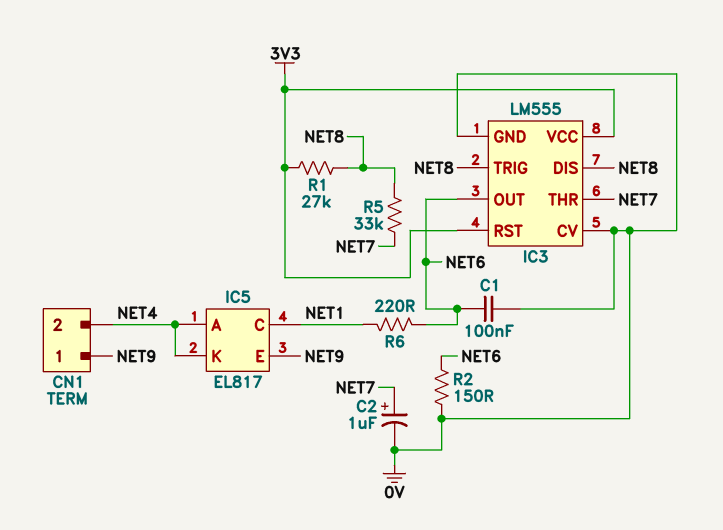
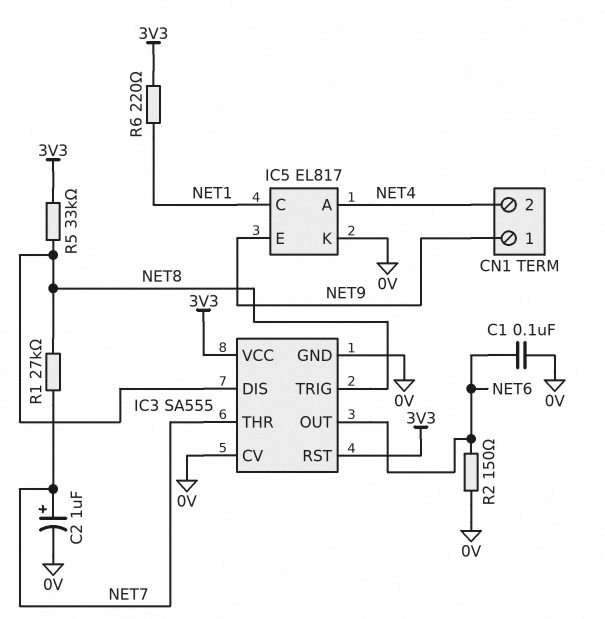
IC3: LM555 -> SA555
IC5 pin K: NET4 -> 0V
R1: 27k (3V3, NET8) -> 27k (NET7, NET8)
R5: 33k (NET7, NET8) -> 33k (3V3, NET8)
R6: 220 (NET1, NET6) -> 220 (3V3, NET1)

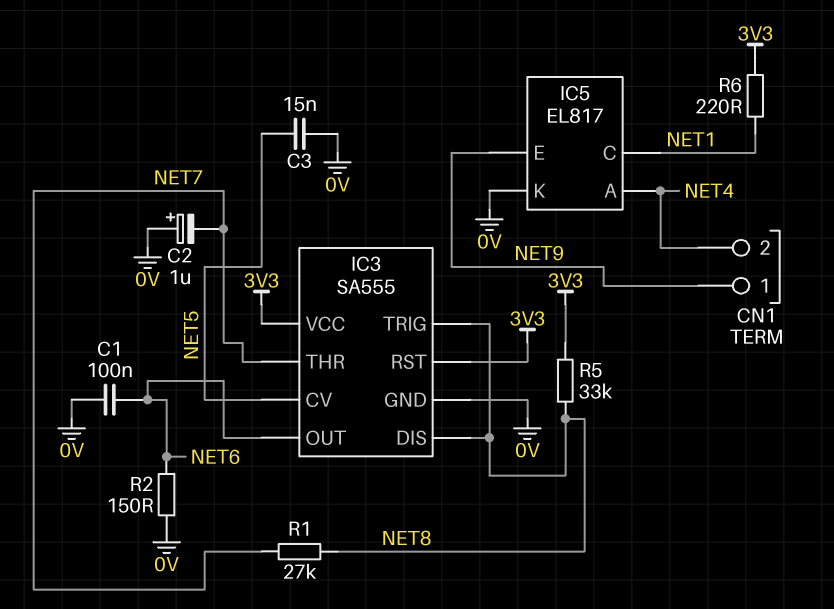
C2: 1uF (plus NET7, minus 0V) -> 1uF (plus 0V, minus NET7)
C3: none -> 15nF (0V, NET5)
IC3 pin CV: 0V -> NET5

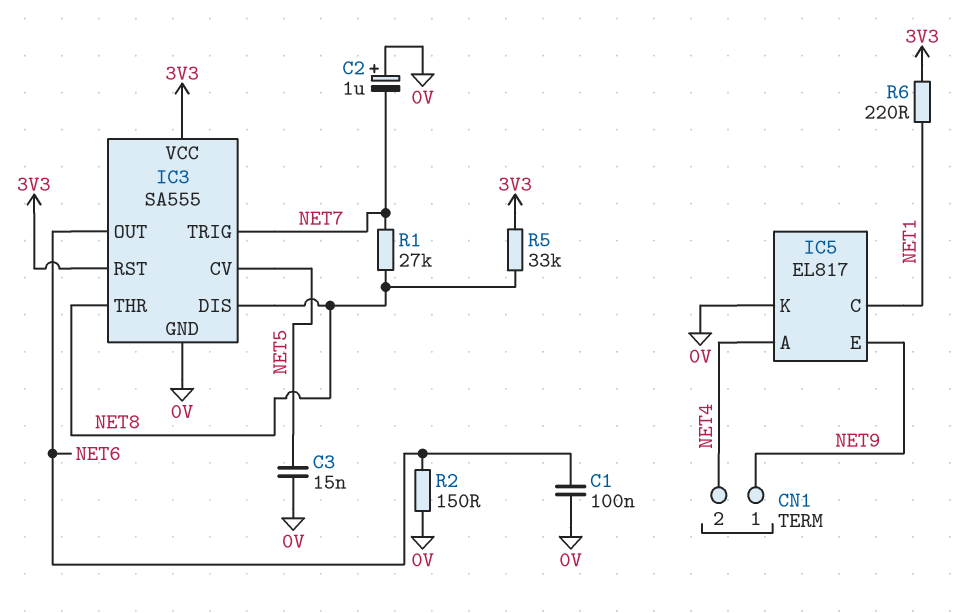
IC3 pin THR: NET7 -> NET8
IC3 pin TRIG: NET8 -> NET7

